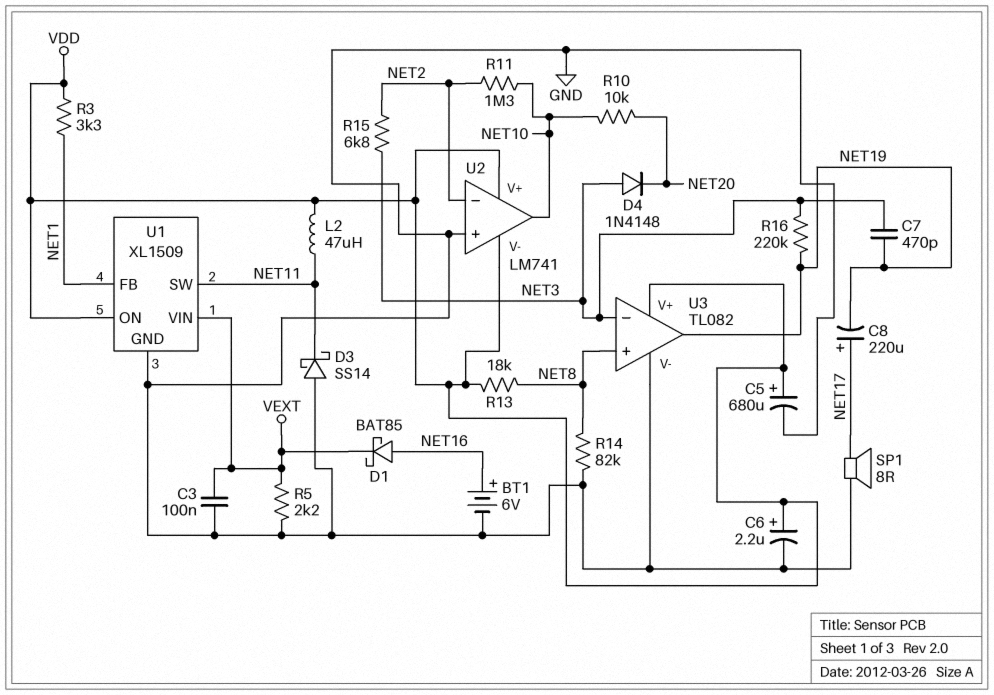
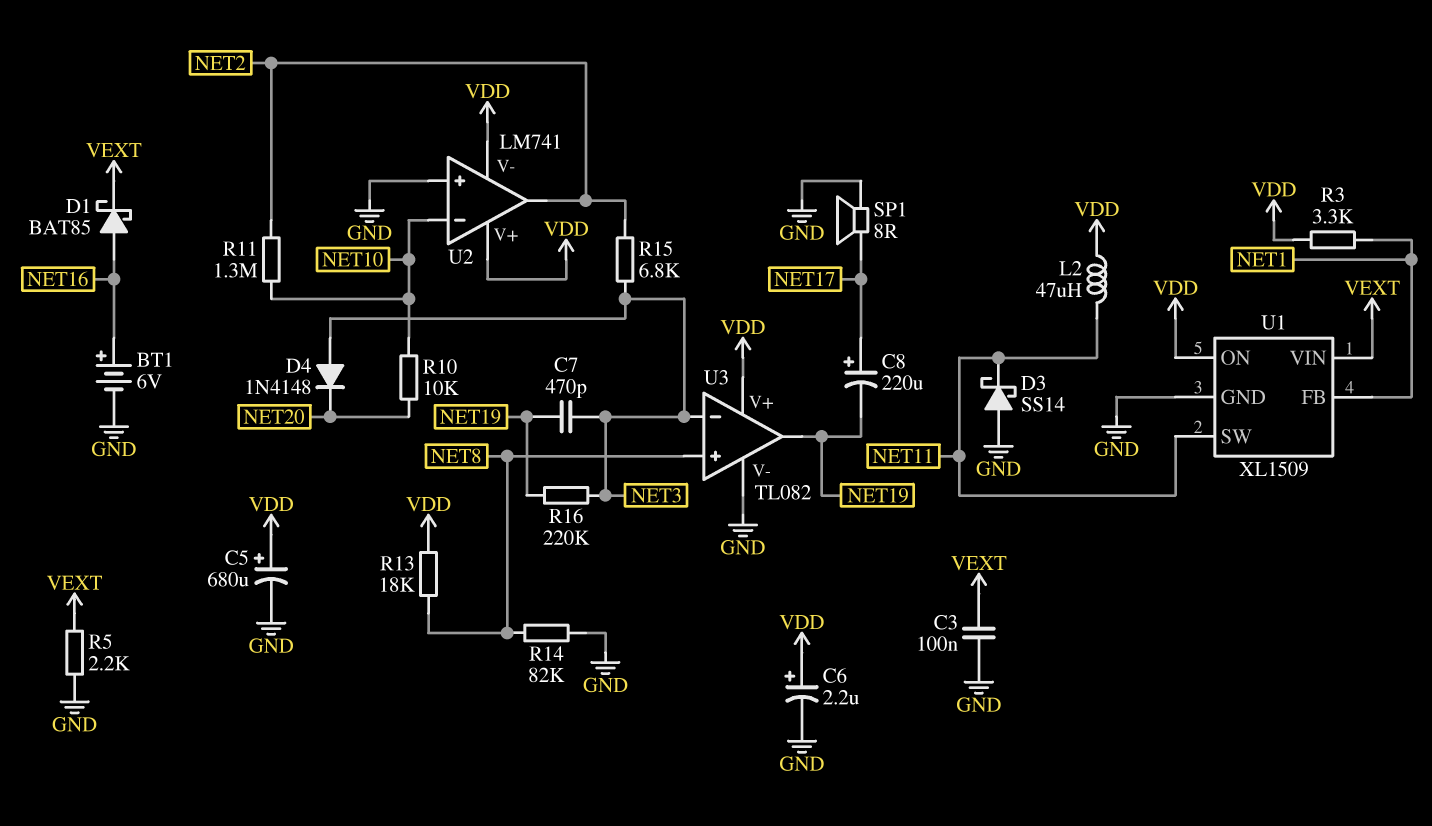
U2 pin in-: NET2 -> NET10
U2 pin out: NET10 -> NET2

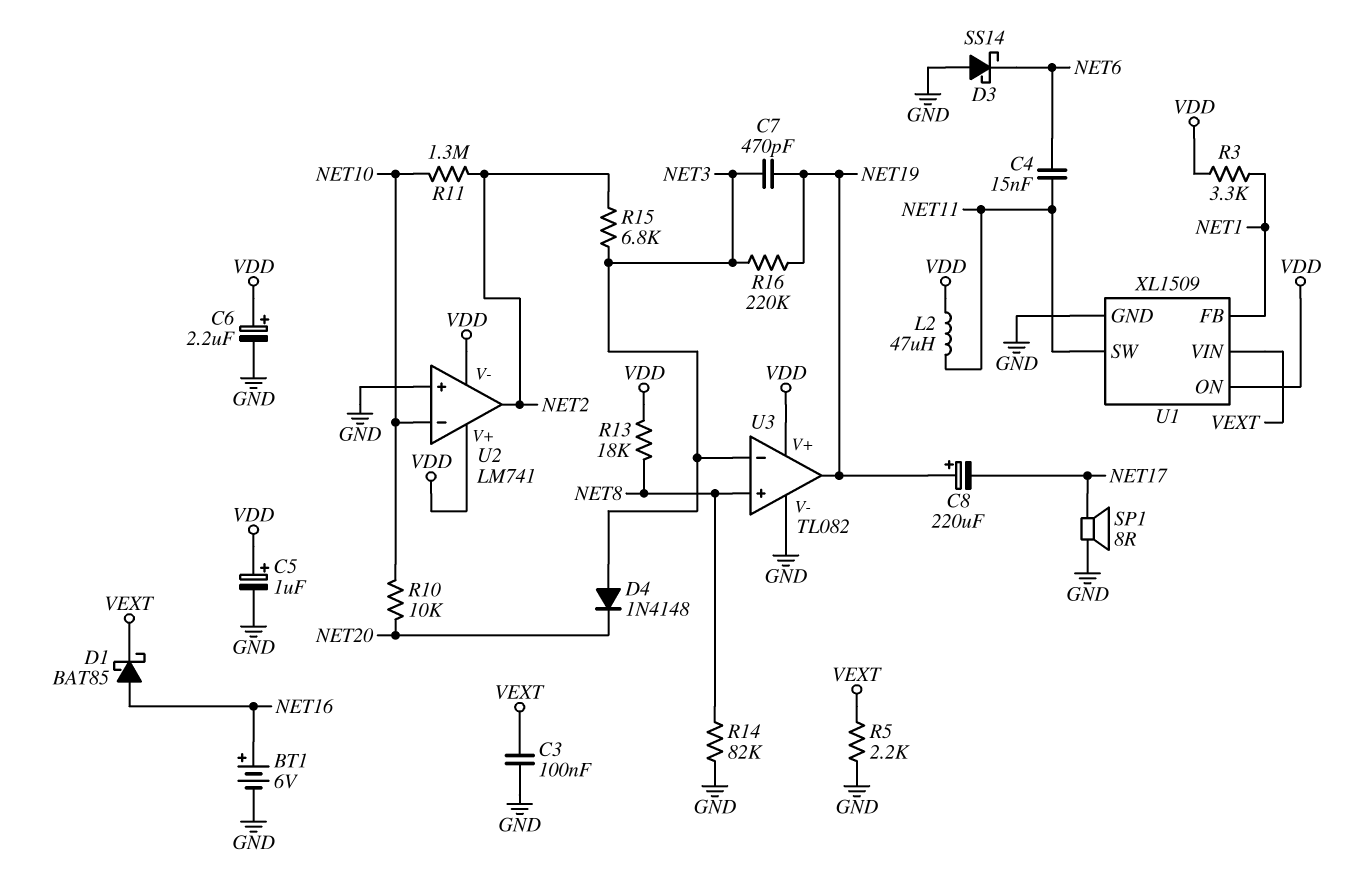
C4: none -> 15nF (NET6, NET11)
C5: 680uF (plus VDD, minus GND) -> 1uF (plus VDD, minus GND)
C8: 220uF (plus NET17, minus NET19) -> 220uF (plus NET19, minus NET17)
D3: schottky SS14 (A GND, K NET11) -> schottky SS14 (A GND, K NET6)

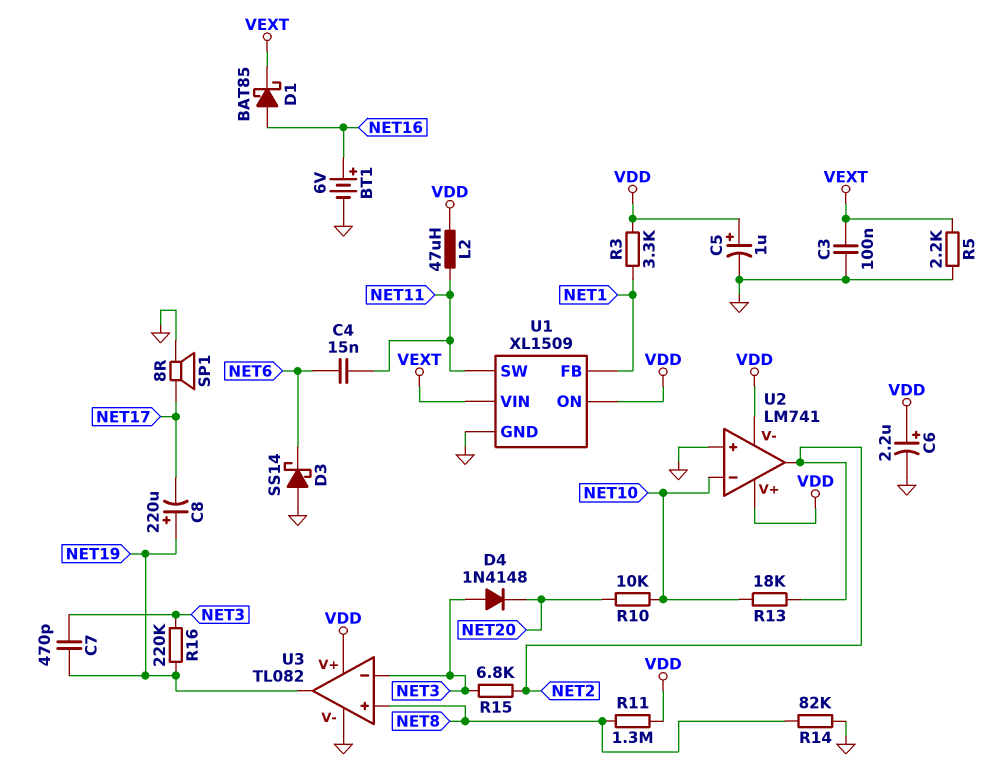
R11: 1.3M (NET2, NET10) -> 1.3M (NET8, VDD)
R13: 18k (NET8, VDD) -> 18k (NET2, NET10)

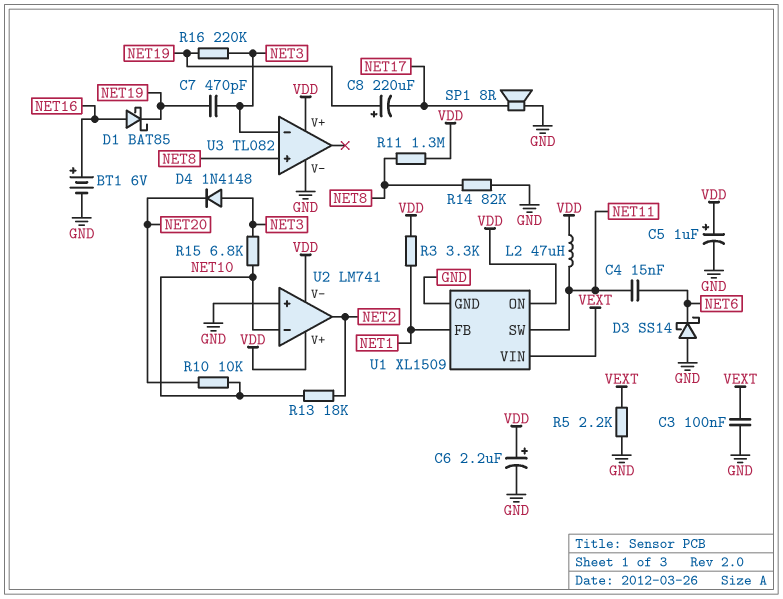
D1: schottky BAT85 (A NET16, K VEXT) -> schottky BAT85 (A NET16, K NET19)
R15: 6.8k (NET2, NET3) -> 6.8k (NET3, NET10)
U3 pin out: NET19 -> none

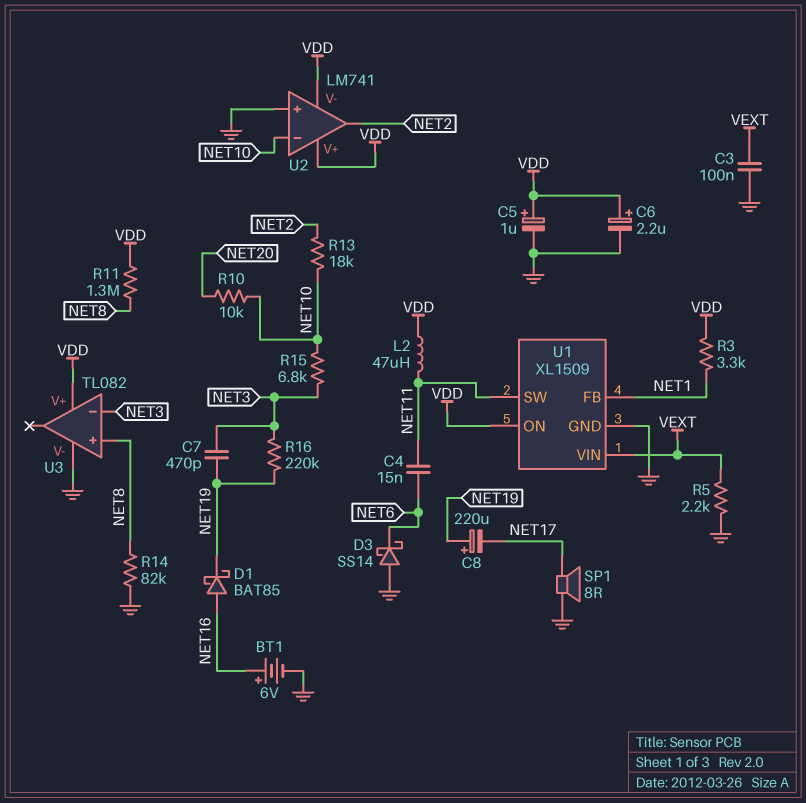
D4: diode 1N4148 (A NET3, K NET20) -> none

